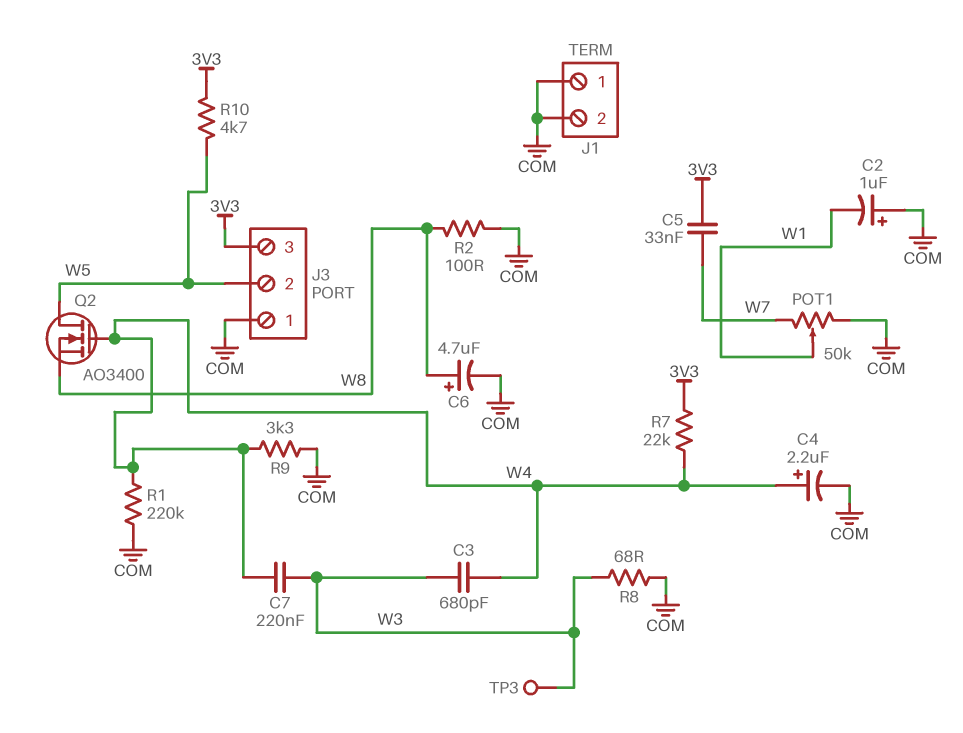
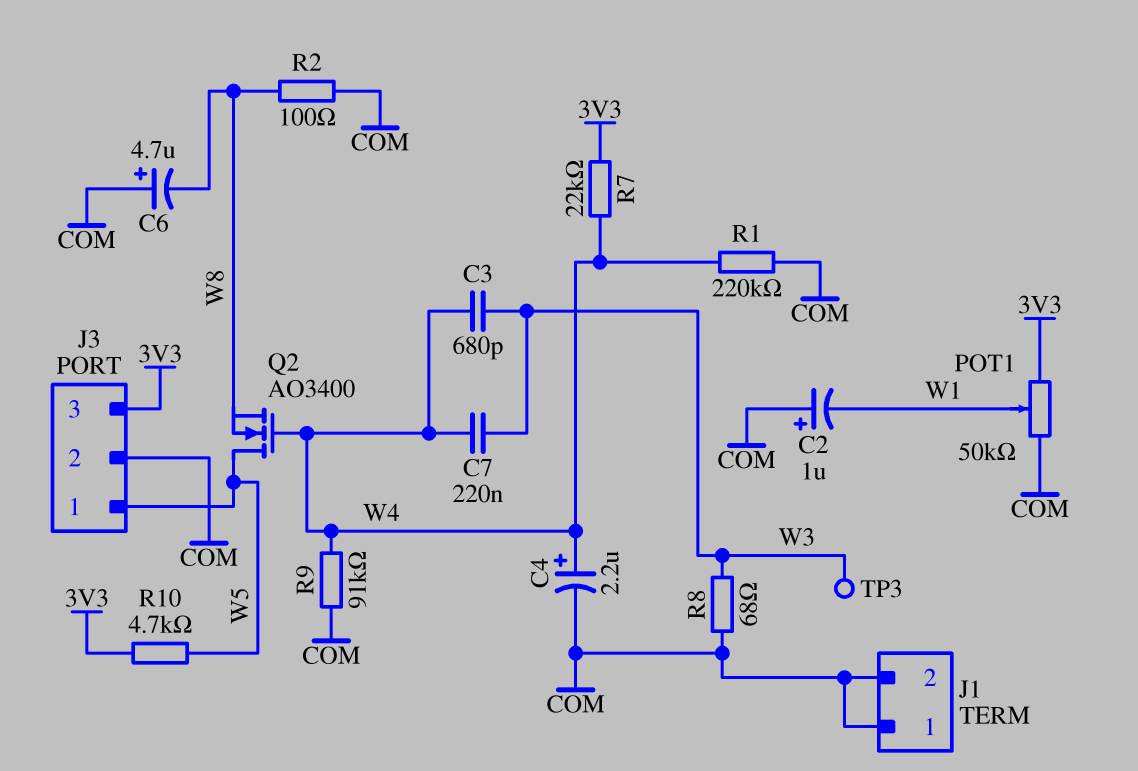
C5: 33nF (3V3, W7) -> none
C6: 4.7uF (plus W8, minus COM) -> 4.7uF (plus COM, minus W8)
J3 pin 1: COM -> W5
J3 pin 2: W5 -> COM
POT1: 50k (COM, W7, wiper W1) -> 50k (3V3, COM, wiper W1)
R9: 3.3k (COM, W4) -> 91k (COM, W4)

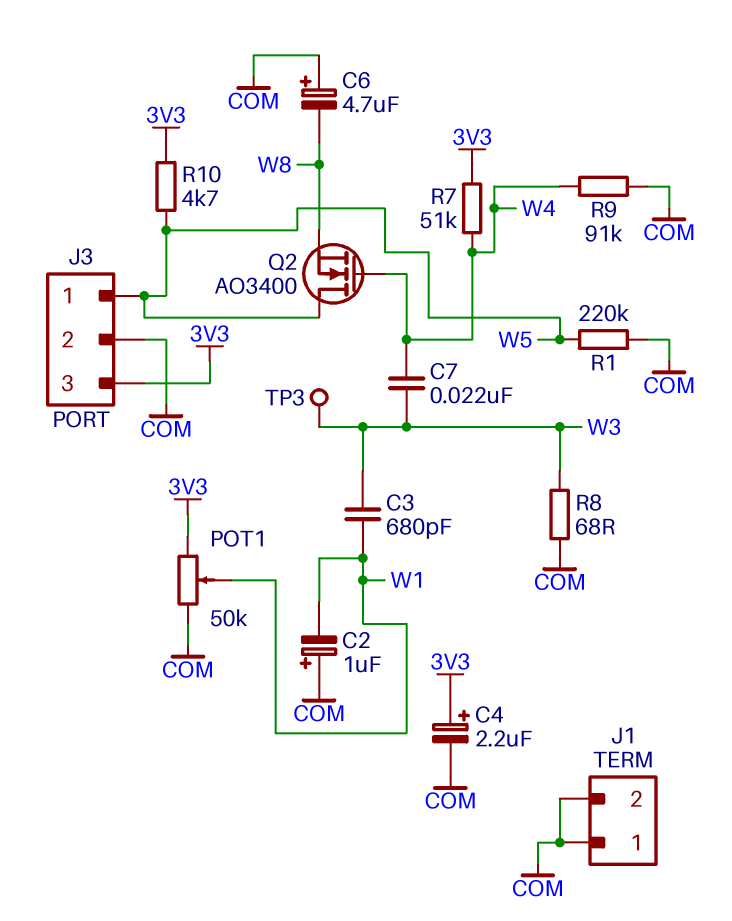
C3: 680pF (W3, W4) -> 680pF (W1, W3)
C4: 2.2uF (plus W4, minus COM) -> 2.2uF (plus 3V3, minus COM)
C7: 220nF (W3, W4) -> 22nF (W3, W4)
R1: 220k (COM, W4) -> 220k (COM, W5)
R2: 100 (COM, W8) -> none
R7: 22k (3V3, W4) -> 51k (3V3, W4)

